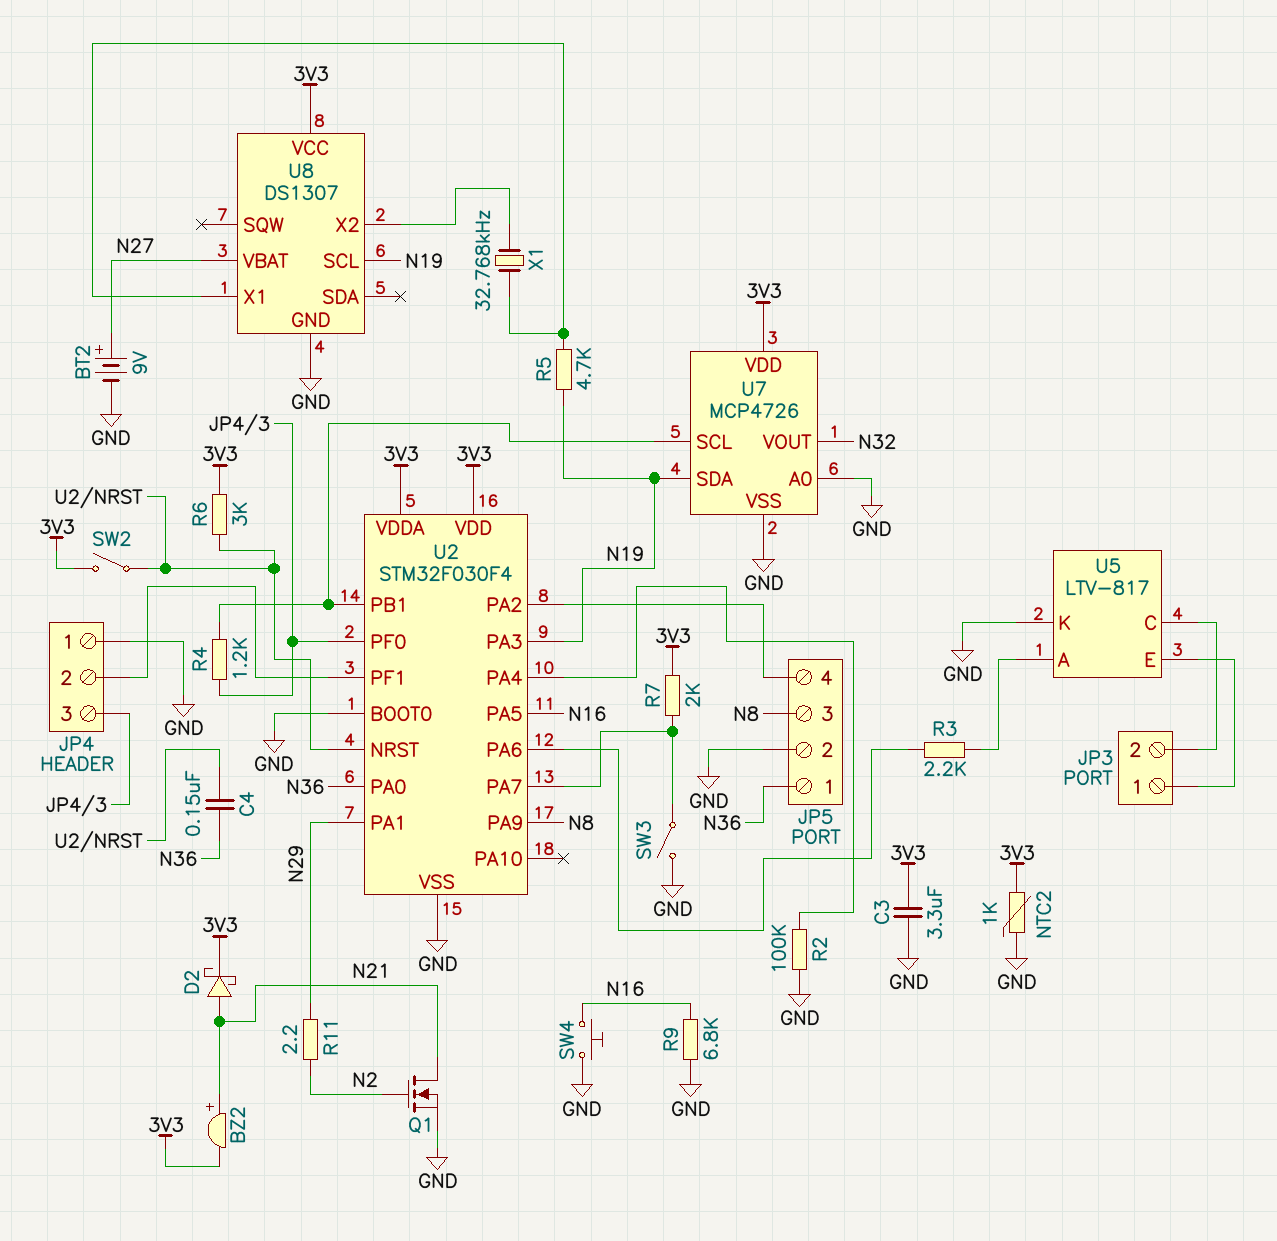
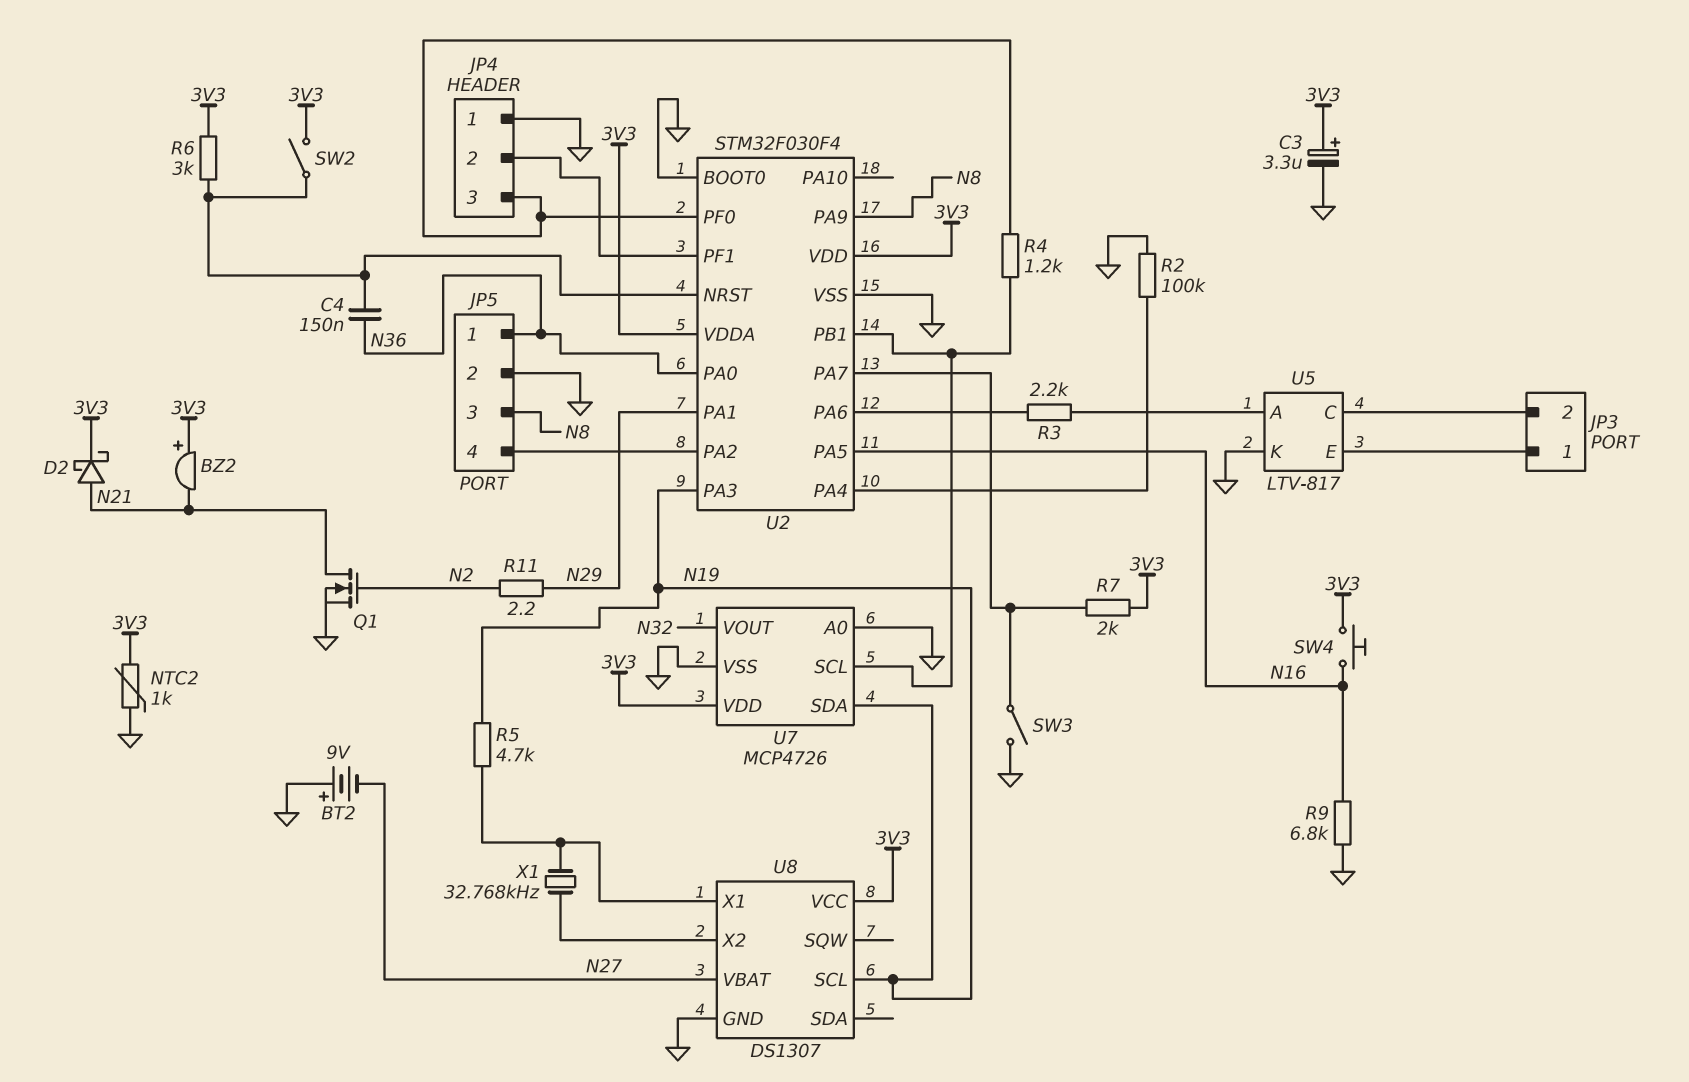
BT2: 9V (plus N27, minus GND) -> 9V (plus GND, minus N27)
BZ2: buzzer (plus N21, minus 3V3) -> buzzer (plus 3V3, minus N21)
C3: 3.3uF (3V3, GND) -> 3.3uF (plus 3V3, minus GND)
SW4: button (GND, N16) -> button (3V3, N16)

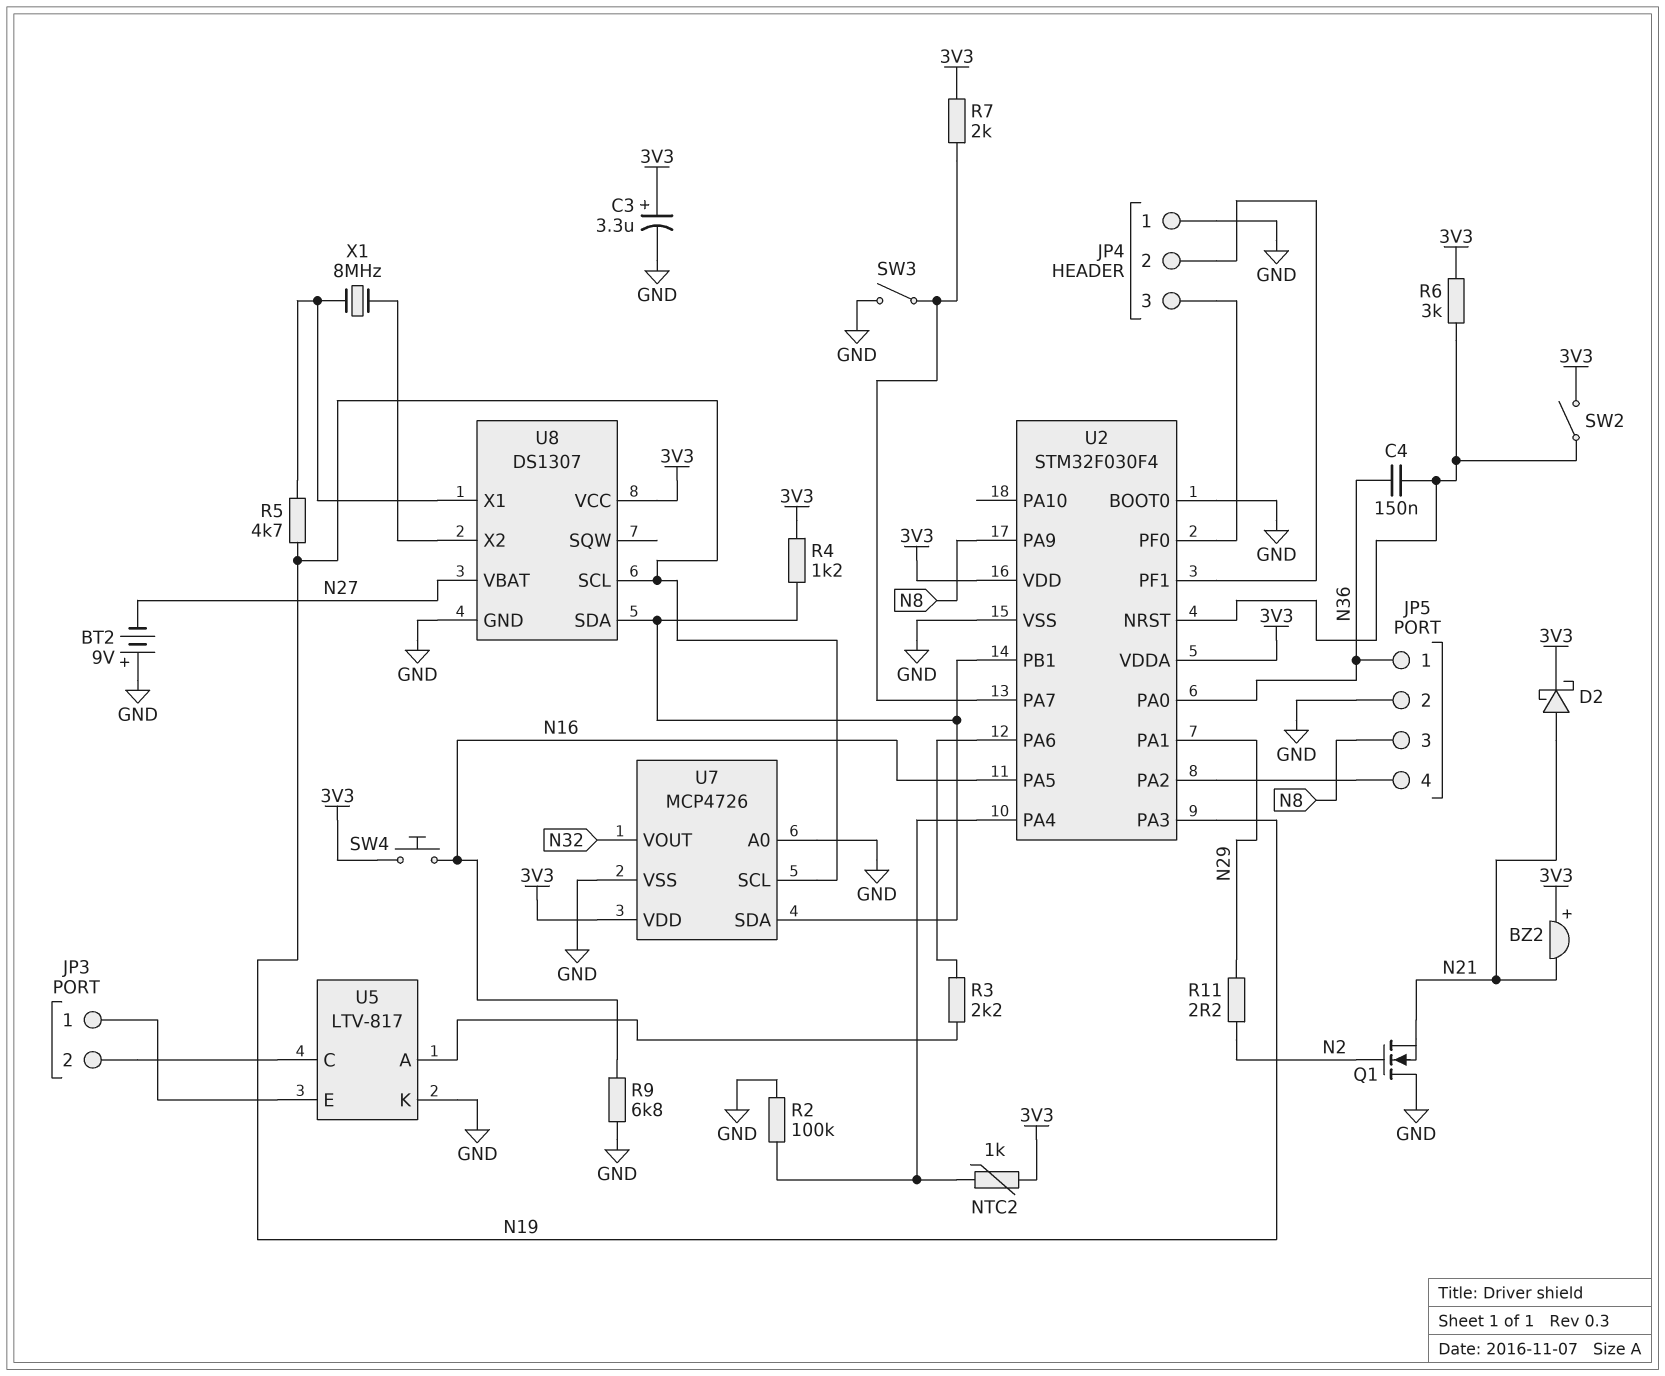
NTC2: 1k (3V3, GND) -> 1k (3V3, U2/PA4)
Q1: NMOS (G N2, D N21, S GND) -> NMOS (G N2, D GND, S N21)
R4: 1.2k (JP4/3, U2/PB1) -> 1.2k (3V3, U2/PB1)
U7 pin SCL: U2/PB1 -> N19
U7 pin SDA: N19 -> U2/PB1
U8 pin SDA: none -> U2/PB1
X1: 32.768kHz (U8/X1, U8/X2) -> 8MHz (U8/X1, U8/X2)

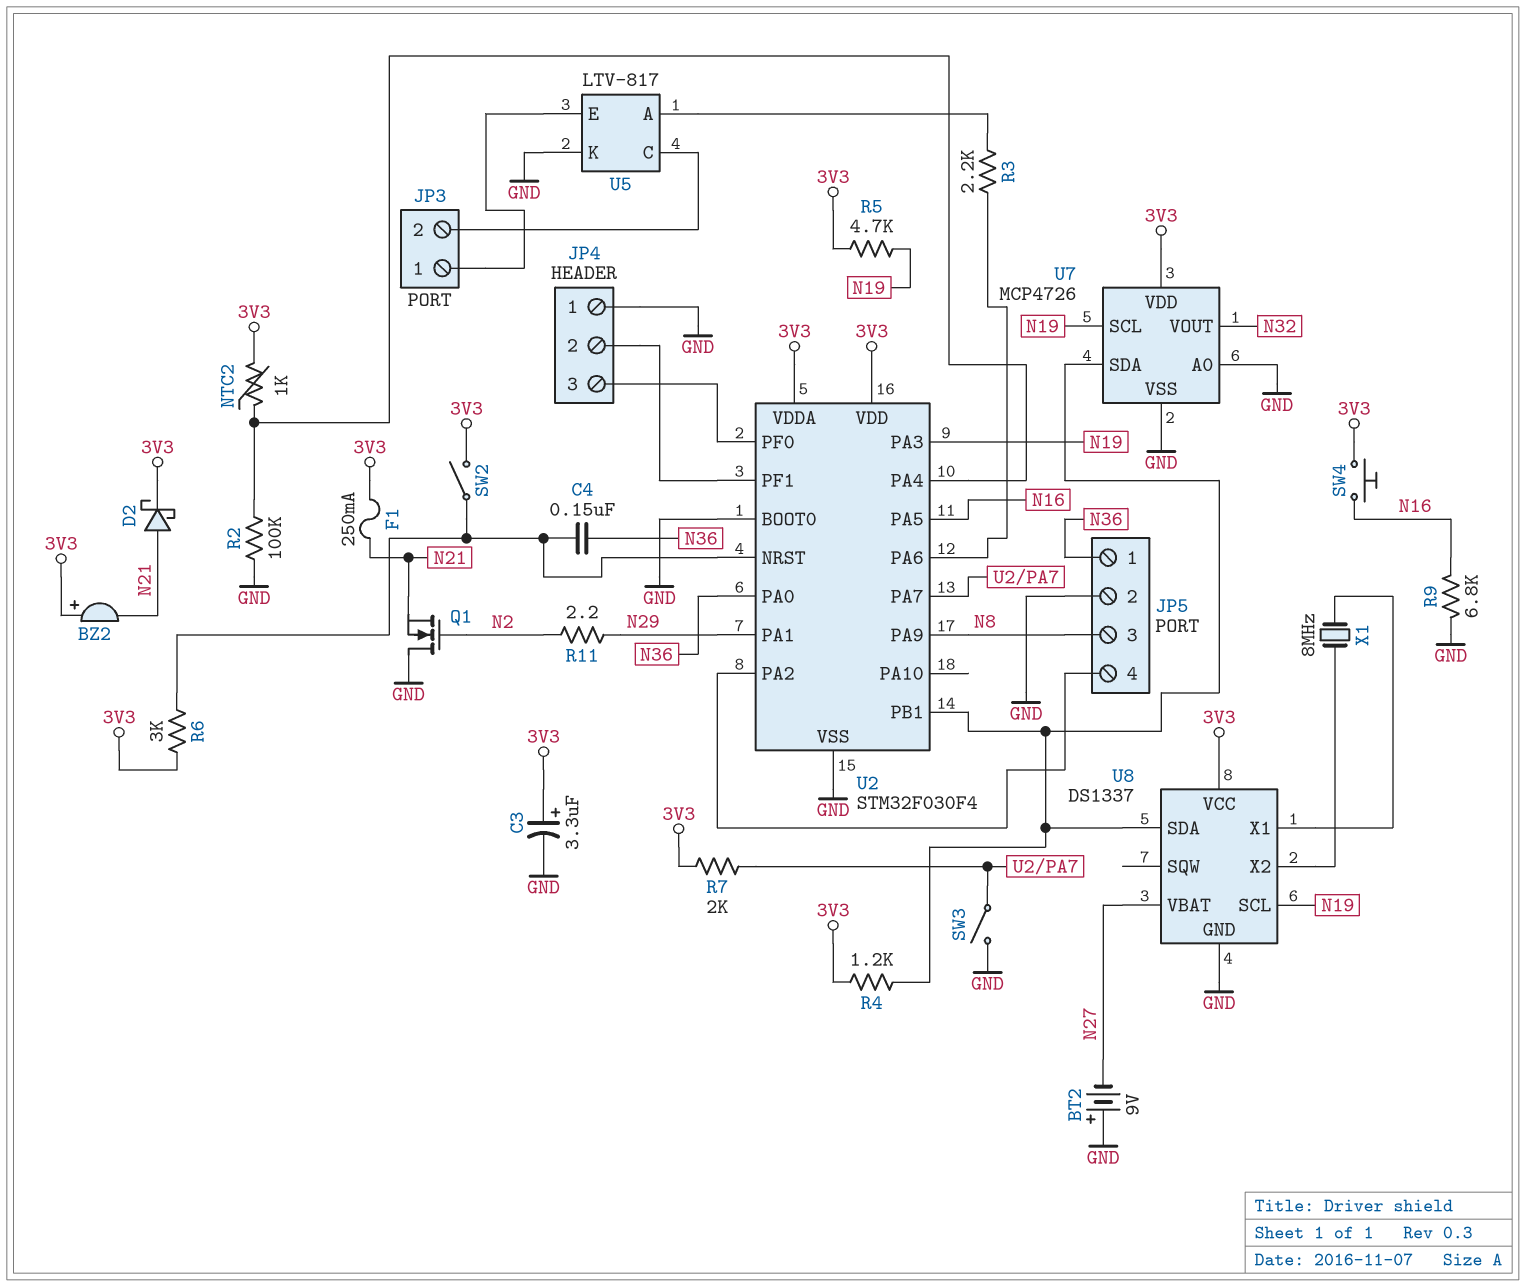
F1: none -> 250mA (3V3, N21)
R5: 4.7k (N19, U8/X1) -> 4.7k (3V3, N19)
U8: DS1307 -> DS1337

